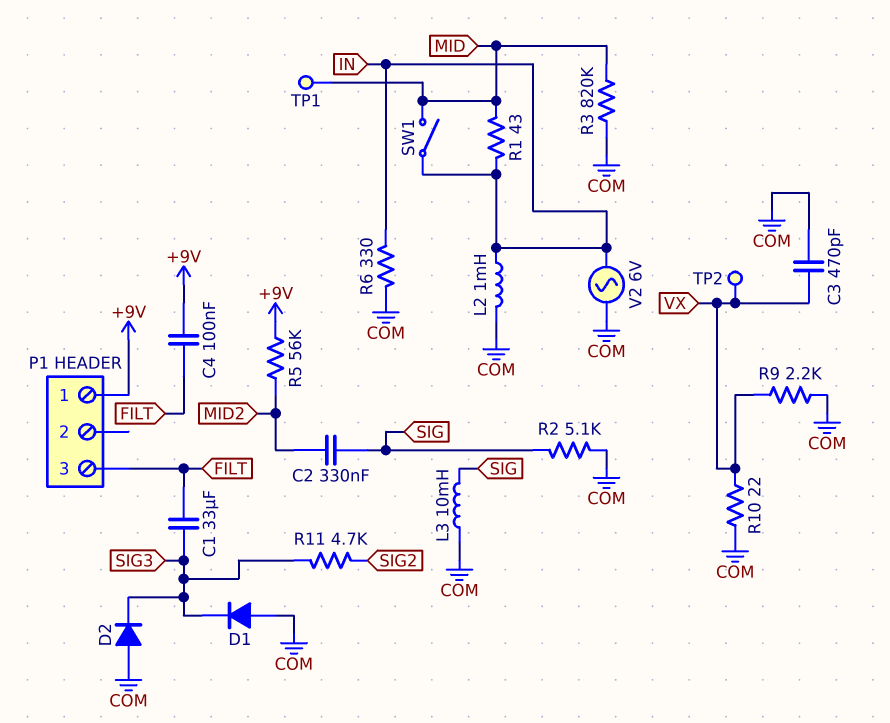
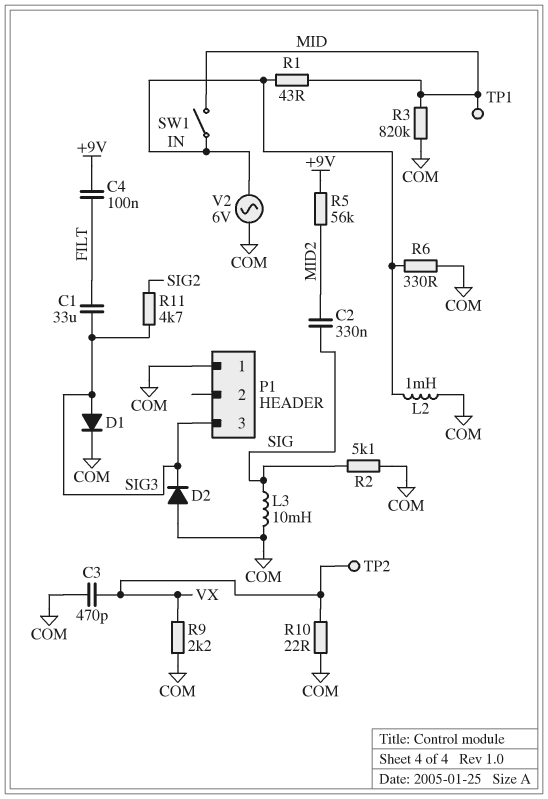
D1: diode (A COM, K SIG3) -> diode (A SIG3, K COM)
P1 pin 1: +9V -> COM
P1 pin 3: FILT -> SIG3

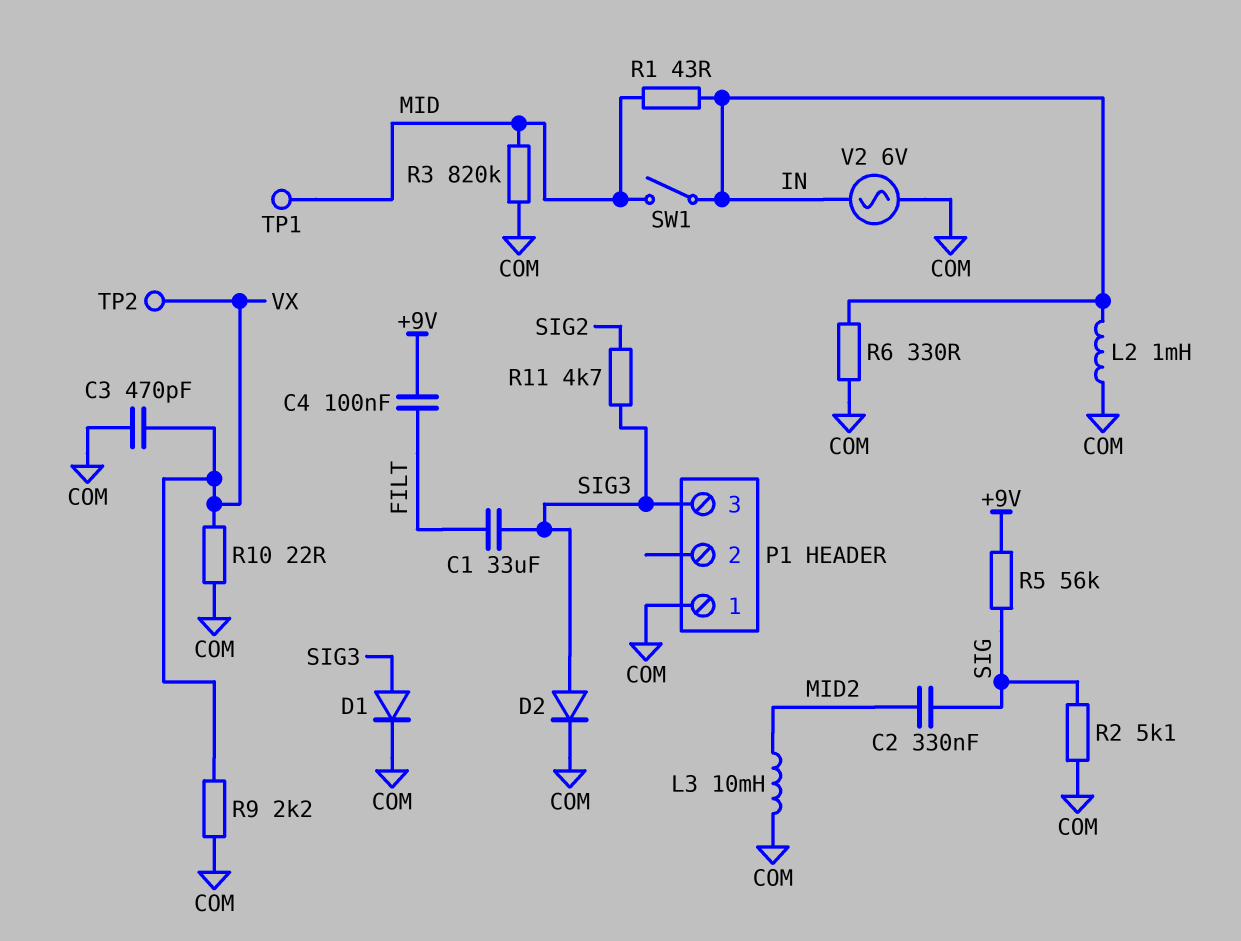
D2: diode (A COM, K SIG3) -> diode (A SIG3, K COM)
L3: 10mH (COM, SIG) -> 10mH (COM, MID2)
R5: 56k (+9V, MID2) -> 56k (+9V, SIG)

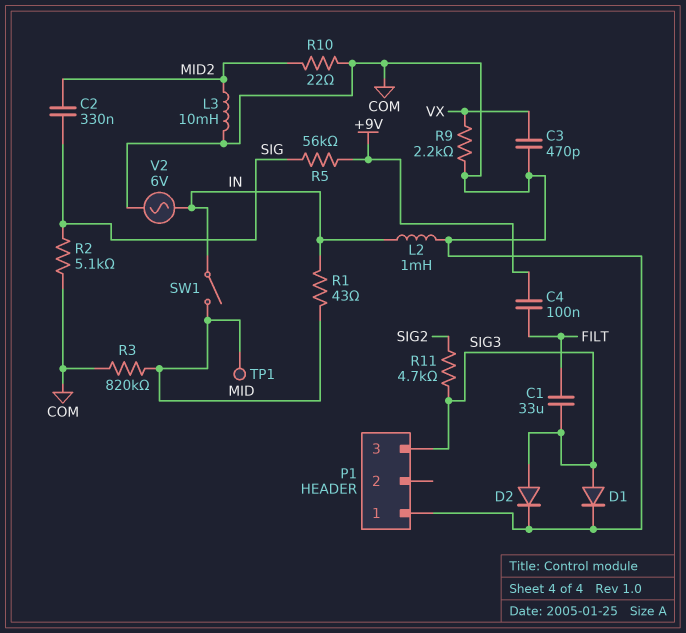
R6: 330 (COM, IN) -> none
R10: 22 (COM, VX) -> 22 (COM, MID2)
TP2: test point (VX) -> none

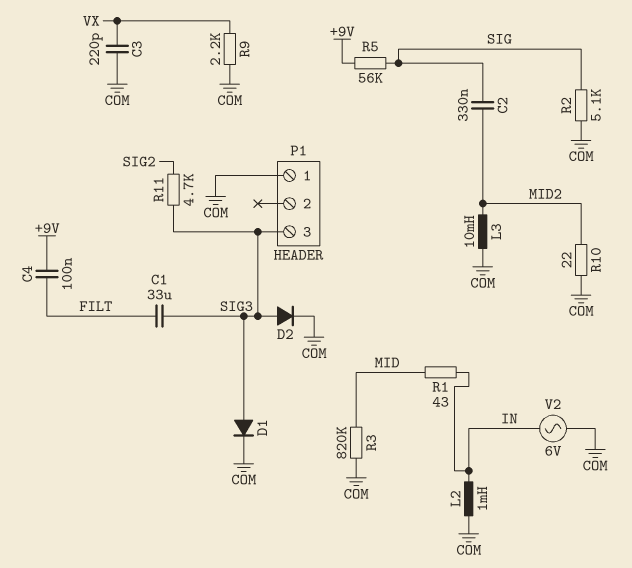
C3: 470pF (COM, VX) -> 220pF (COM, VX)
SW1: switch (IN, MID) -> none
TP1: test point (MID) -> none

